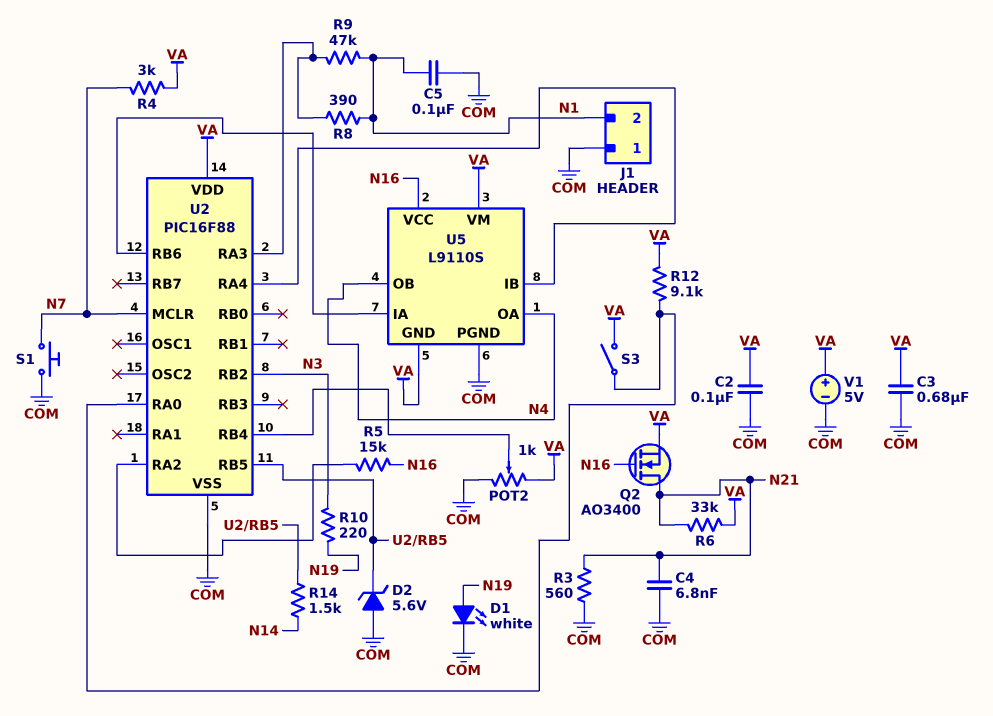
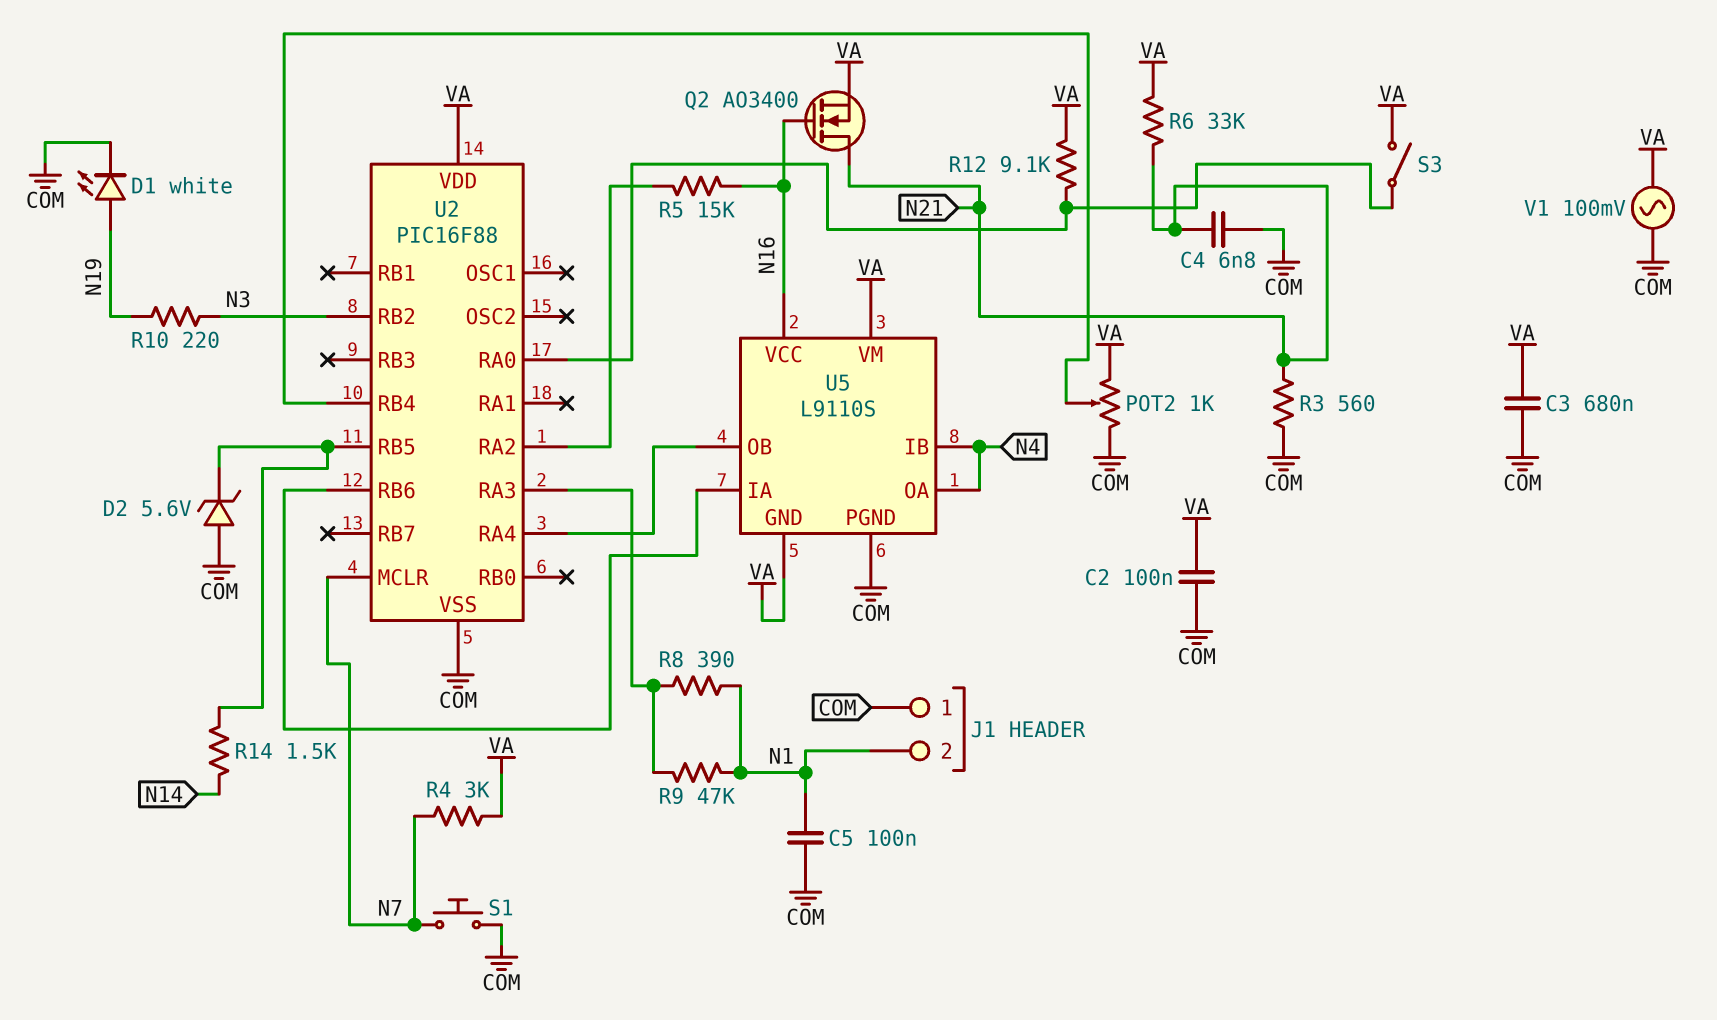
U5 pin IB: U2/RA4 -> N4
U5 pin OB: N4 -> U2/RA4
V1: 5V (plus VA, minus COM) -> AC 100mV (COM, VA)

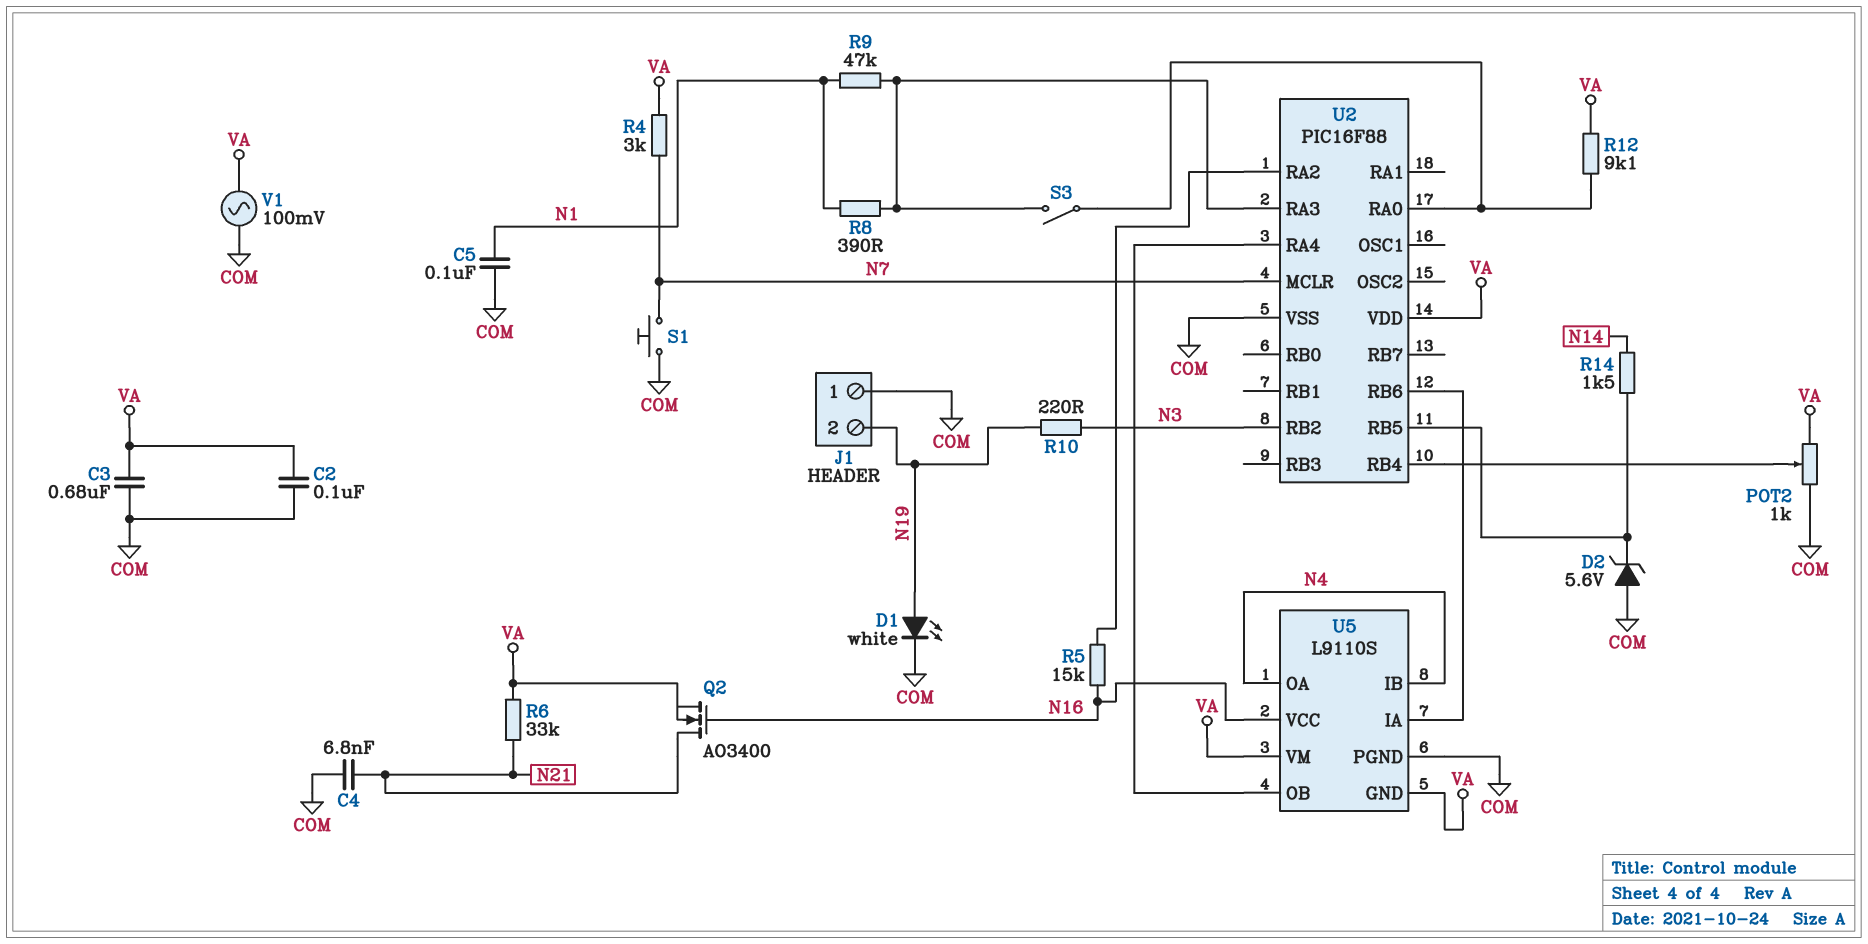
J1 pin 2: N1 -> N19
R3: 560 (COM, N21) -> none
S3: switch (U2/RA0, VA) -> switch (U2/RA0, U2/RA3)

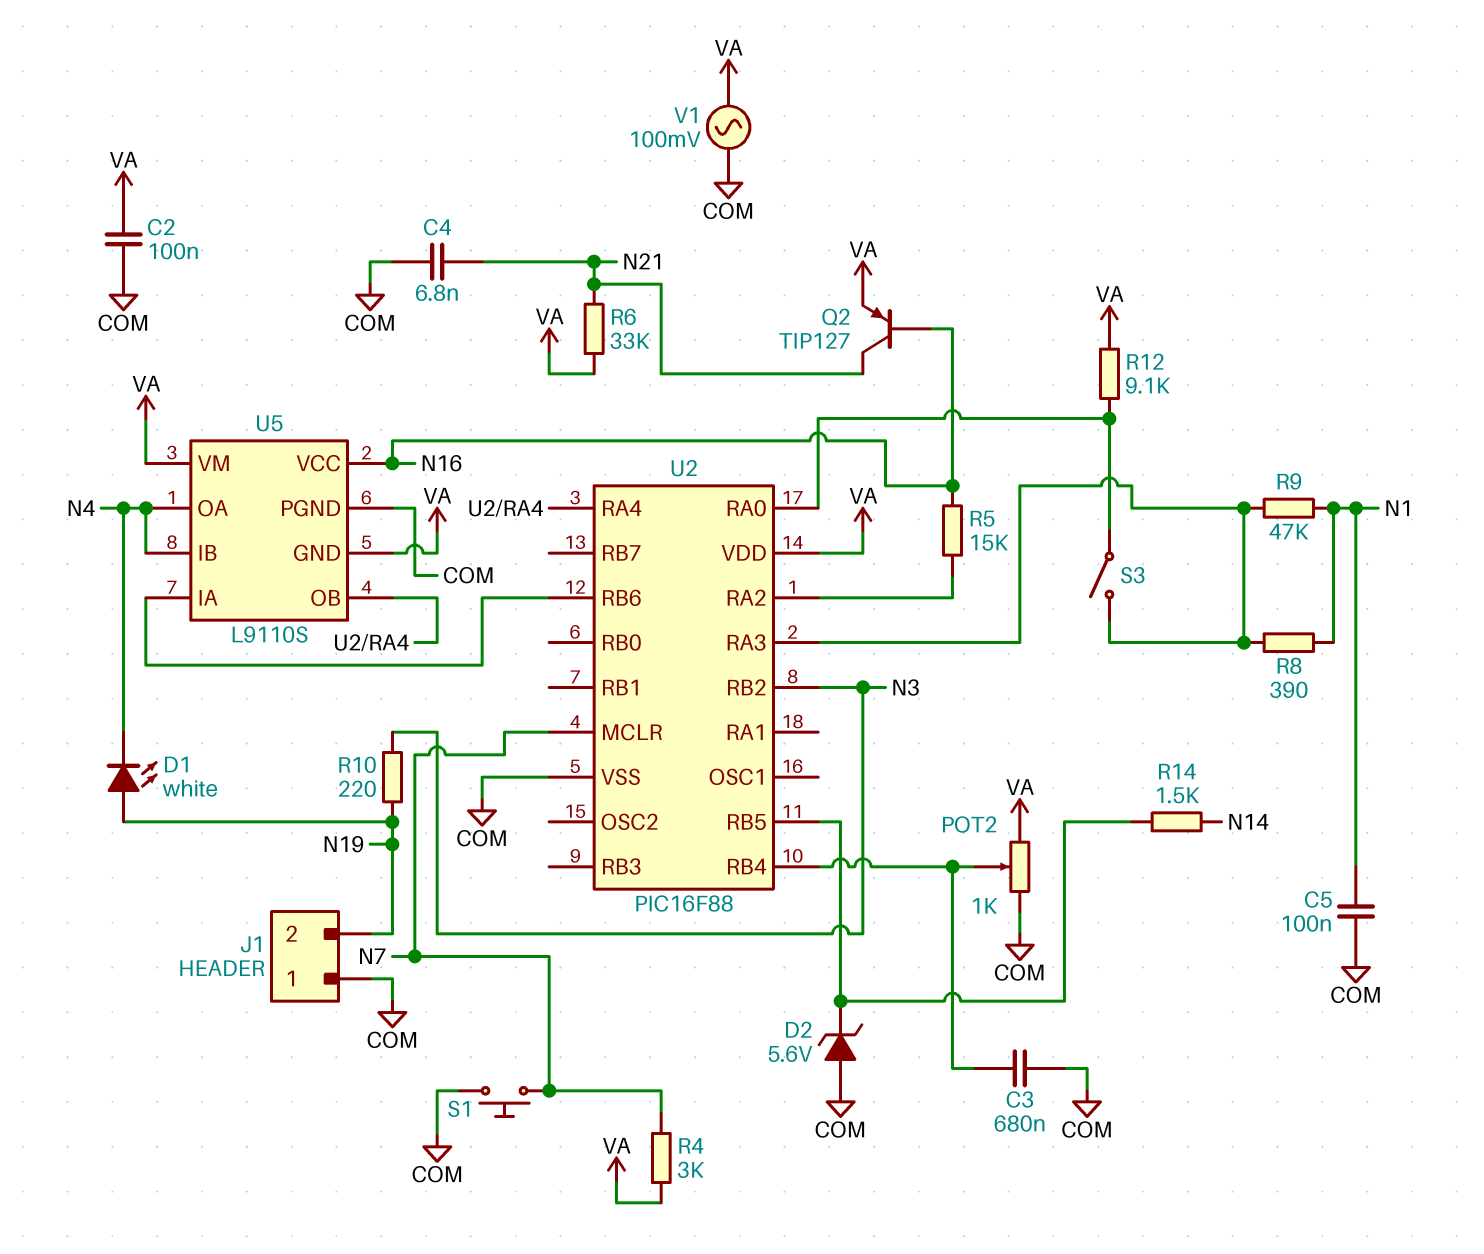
C3: 680nF (COM, VA) -> 680nF (COM, U2/RB4)
D1: LED white (A N19, K COM) -> LED white (A N19, K N4)
Q2: NMOS AO3400 (G N16, D N21, S VA) -> PNP TIP127 (B N16, C N21, E VA)

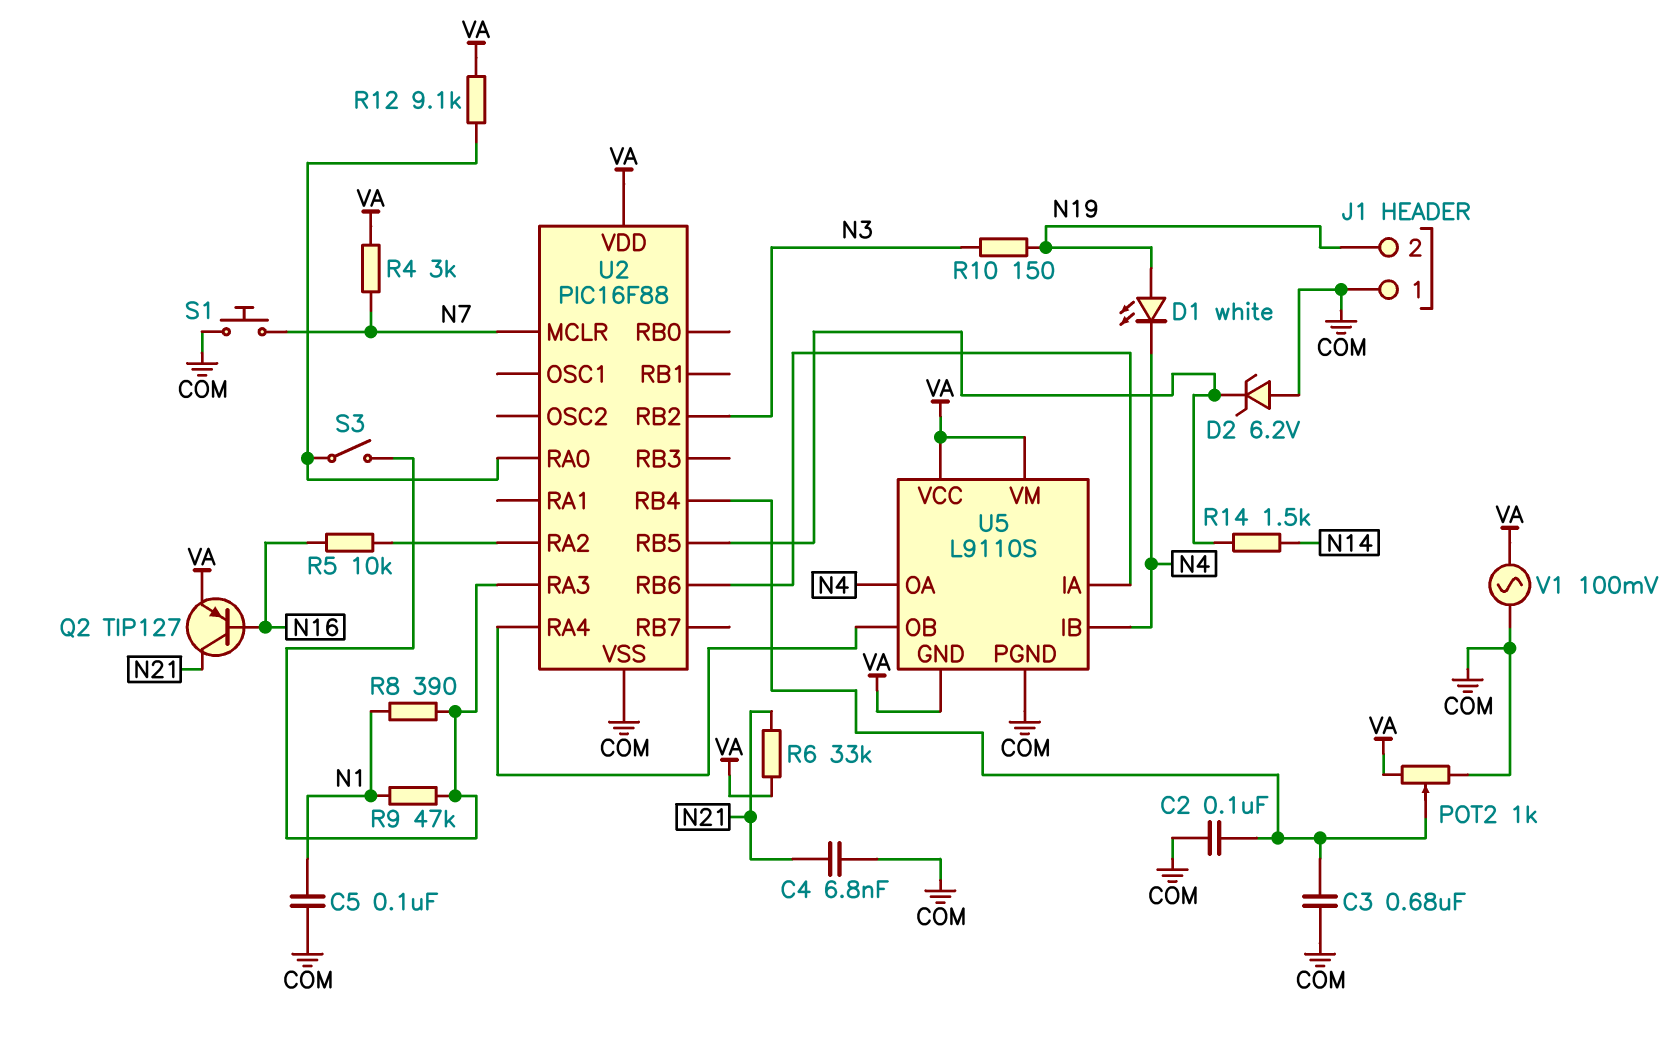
C2: 100nF (COM, VA) -> 100nF (COM, U2/RB4)
D2: zener 5.6V (A COM, K U2/RB5) -> zener 6.2V (A COM, K U2/RB5)
R5: 15k (N16, U2/RA2) -> 10k (N16, U2/RA2)
R10: 220 (N3, N19) -> 150 (N3, N19)
U5 pin VCC: N16 -> VA

